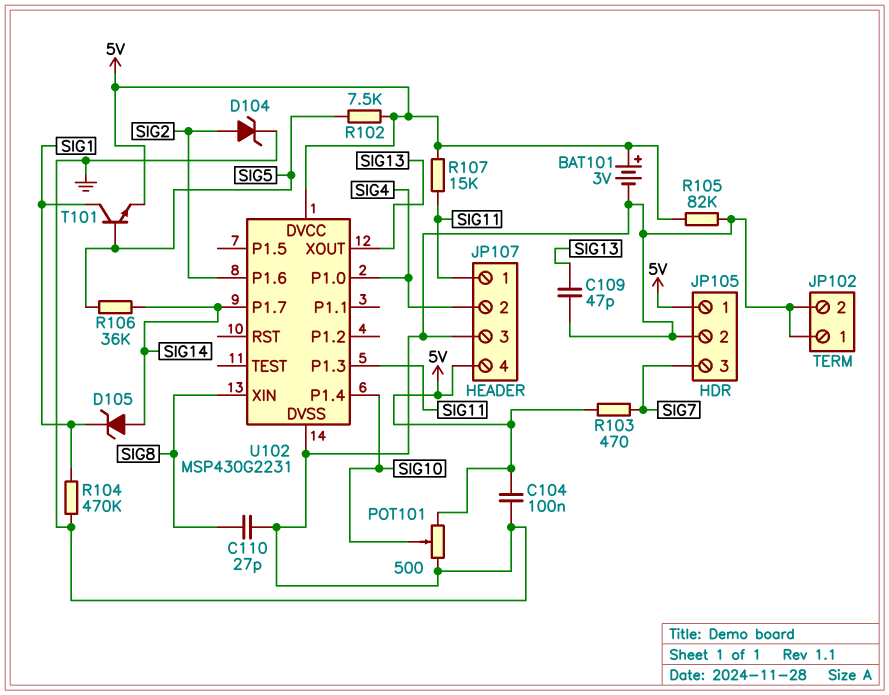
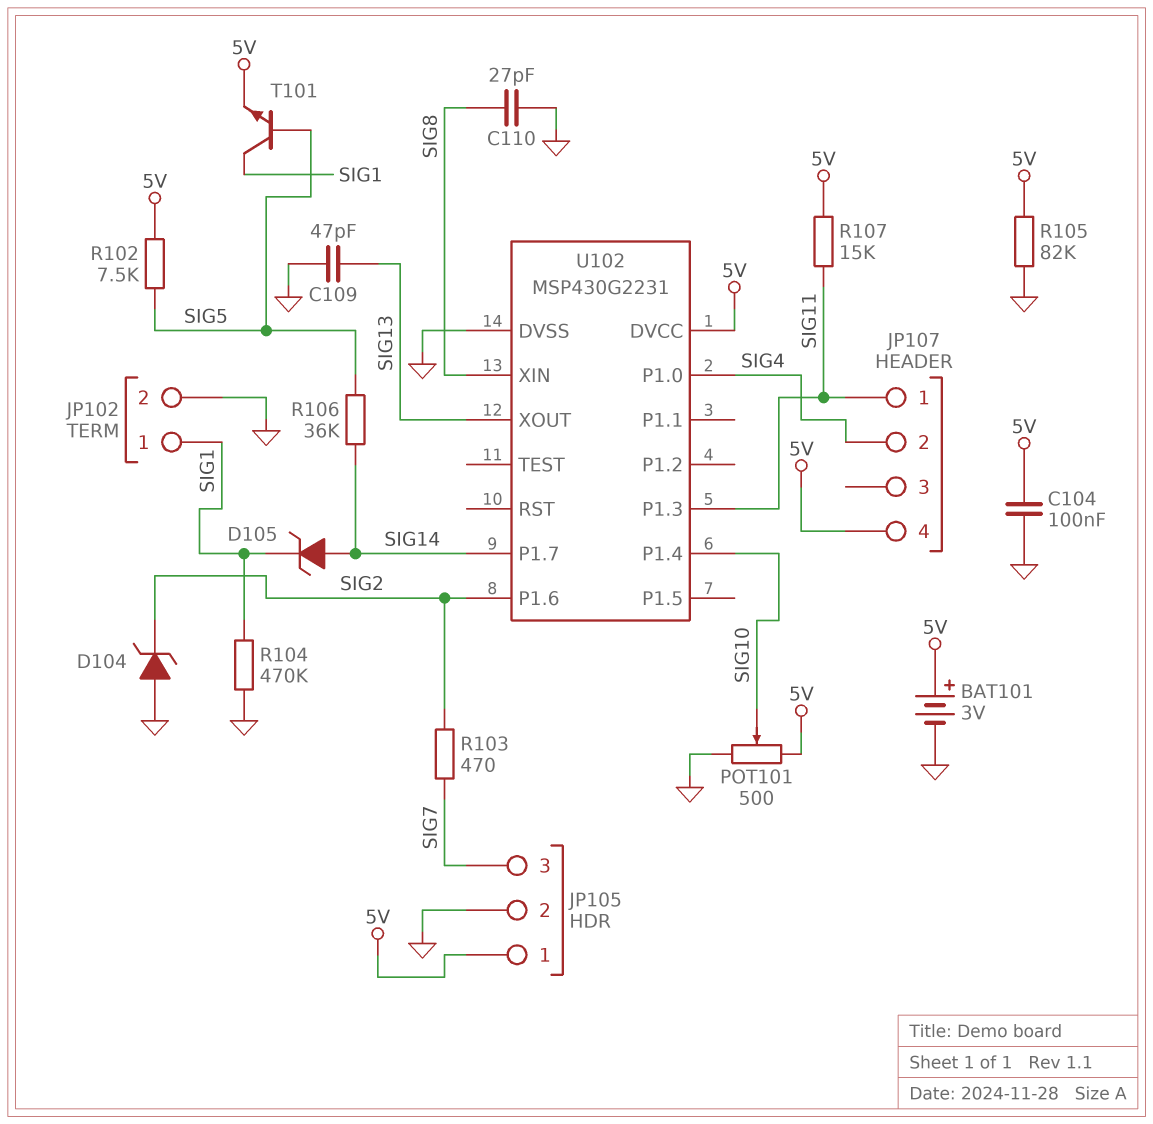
D104: zener (A SIG2, K GND) -> zener (A GND, K SIG2)
JP102 pin 1: GND -> SIG1
JP107 pin 3: GND -> none
R103: 470 (5V, SIG7) -> 470 (SIG2, SIG7)

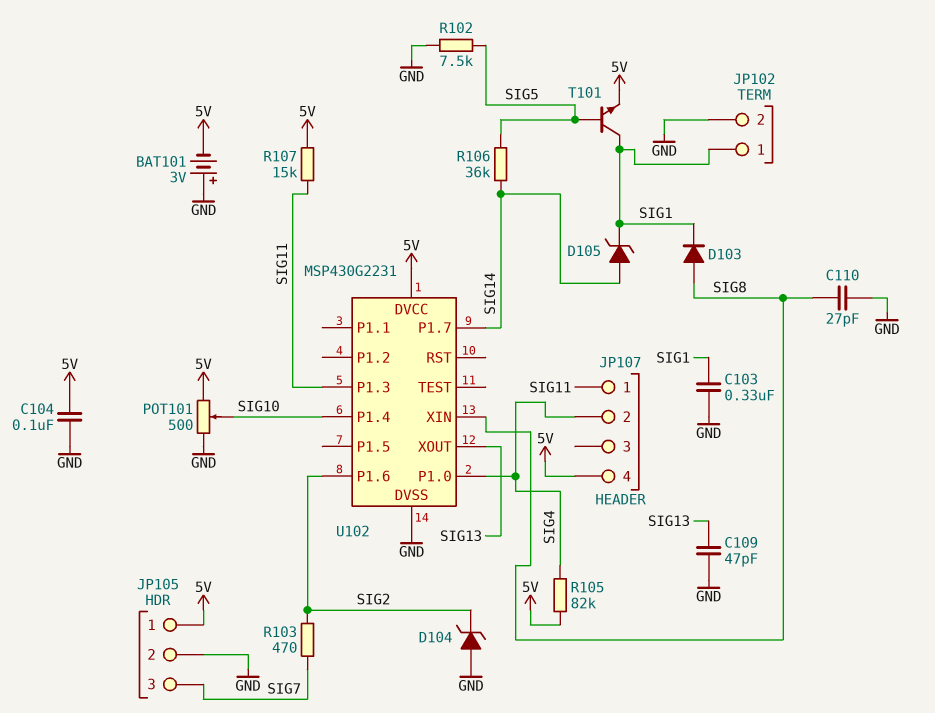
BAT101: 3V (plus 5V, minus GND) -> 3V (plus GND, minus 5V)
C103: none -> 330nF (GND, SIG1)
D103: none -> diode (A SIG8, K SIG1)
R102: 7.5k (5V, SIG5) -> 7.5k (GND, SIG5)
R104: 470k (GND, SIG1) -> none
R105: 82k (5V, GND) -> 82k (5V, SIG4)

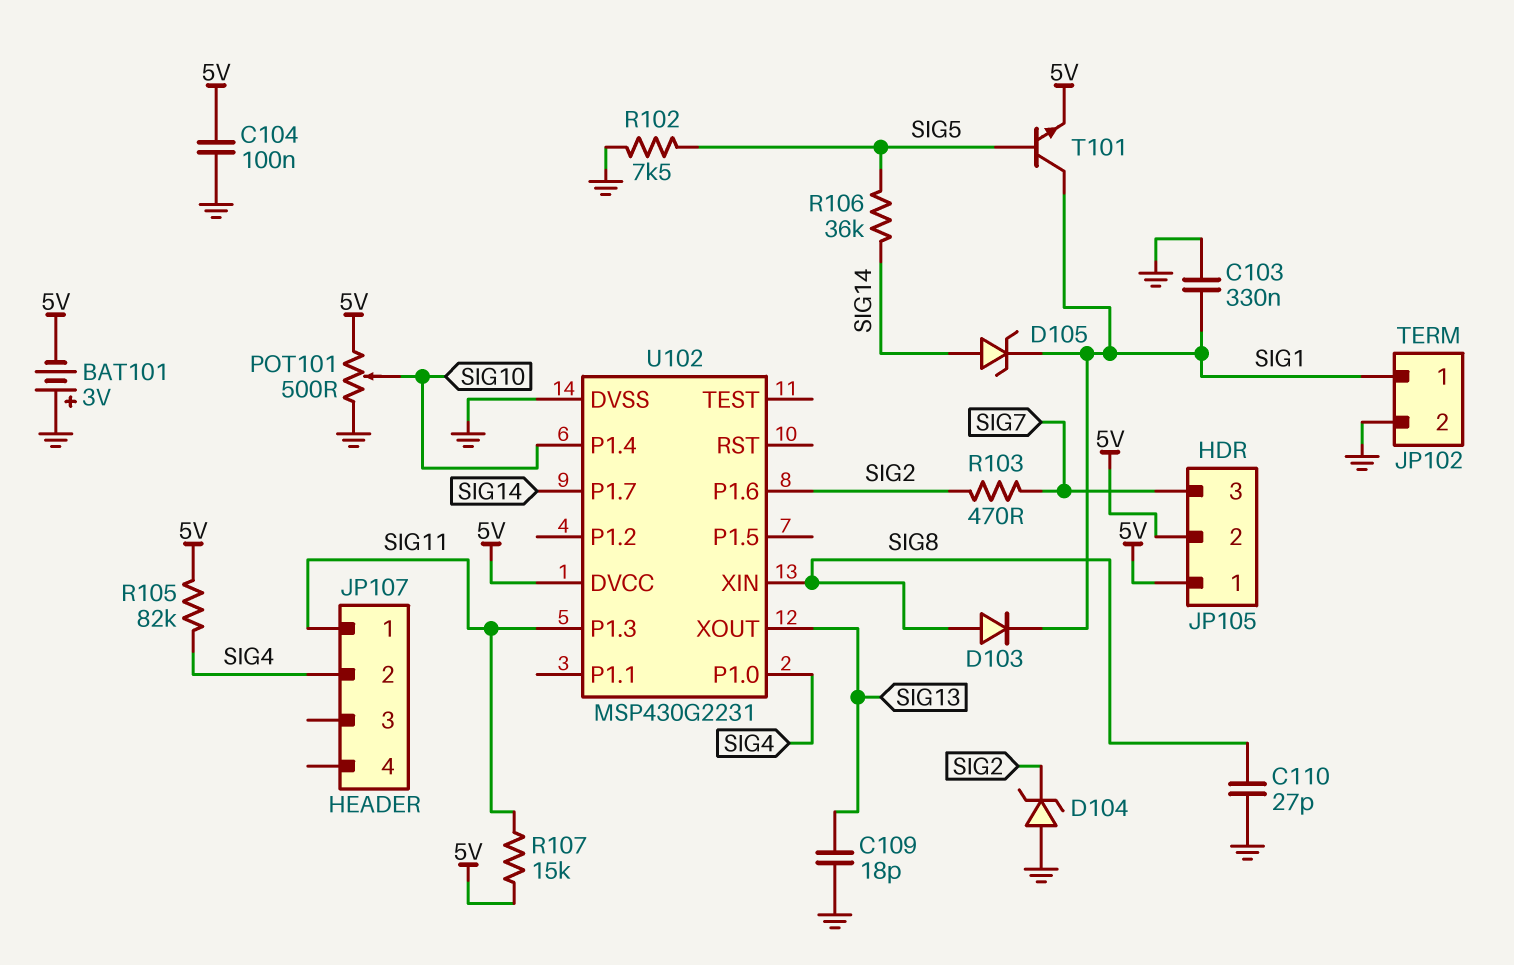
C109: 47pF (GND, SIG13) -> 18pF (GND, SIG13)
JP105 pin 2: GND -> 5V
JP107 pin 4: 5V -> none

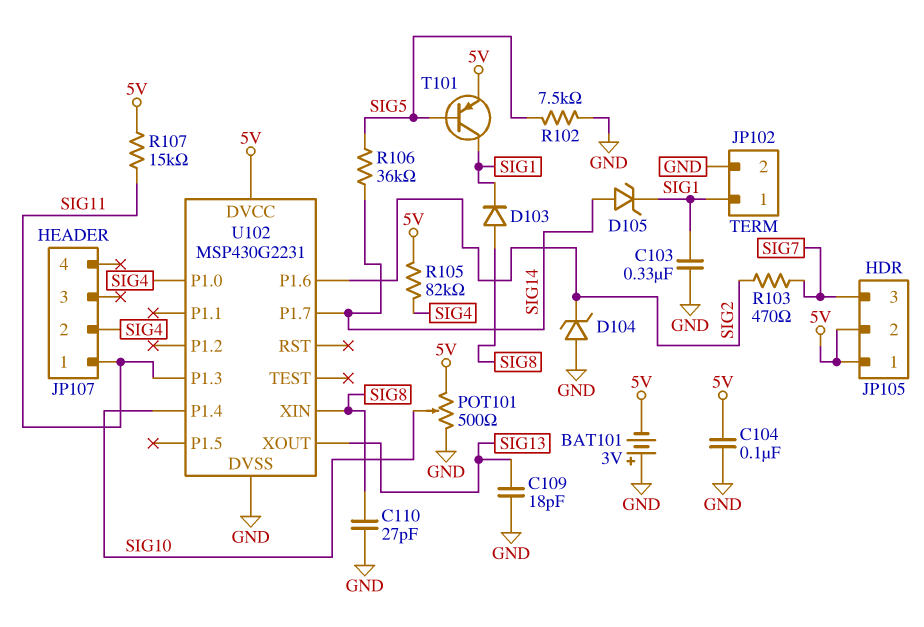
T101: NPN (B SIG5, C SIG1, E 5V) -> PNP (B SIG5, C SIG1, E 5V)

